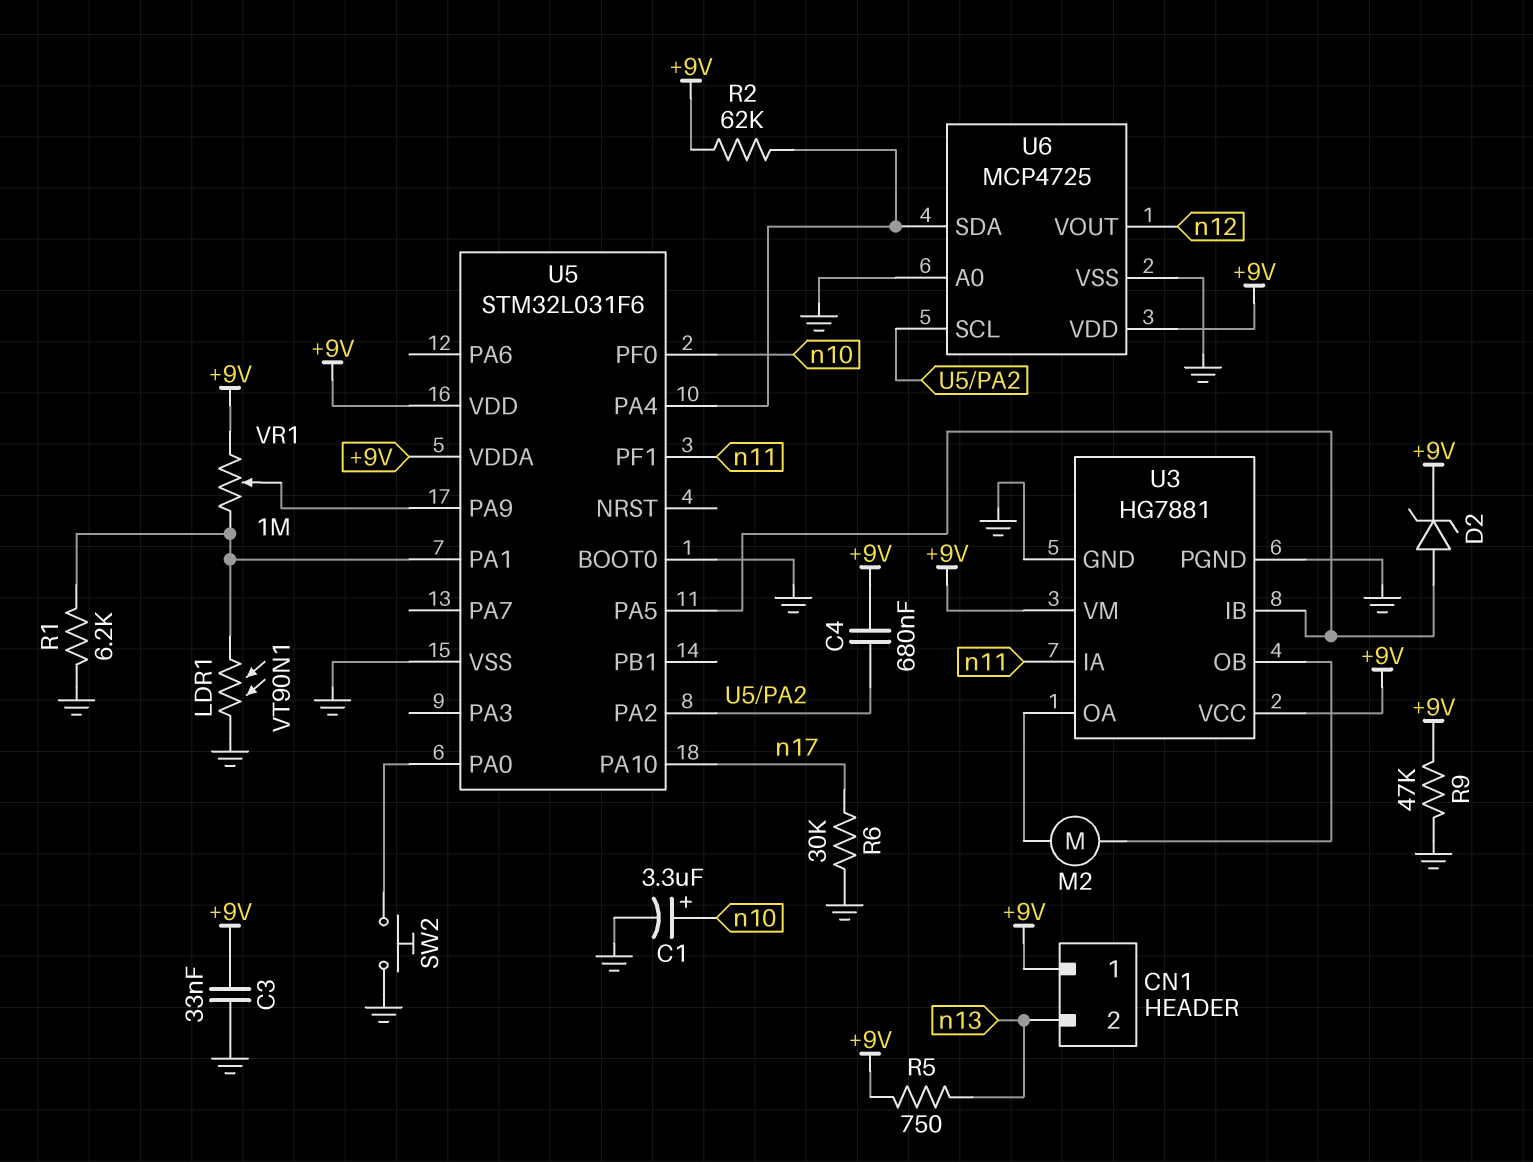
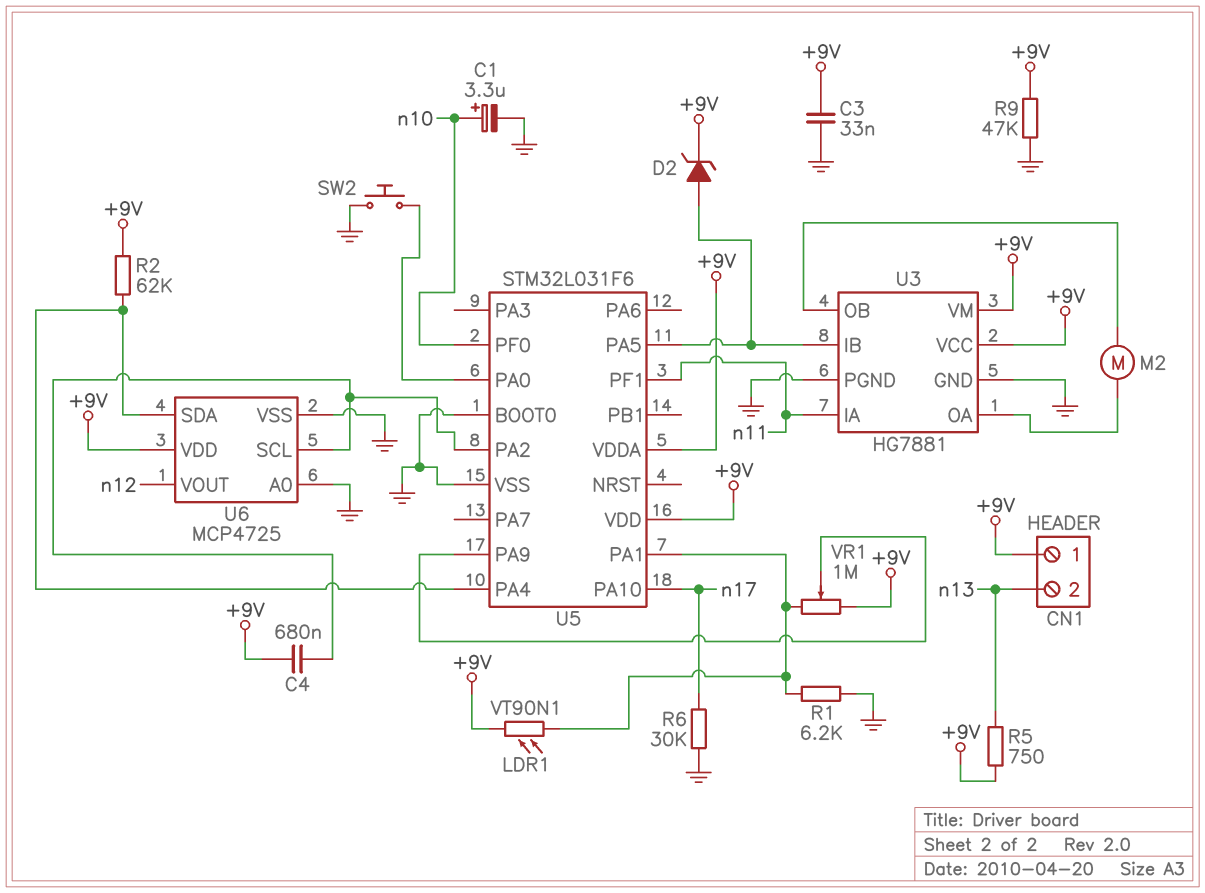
LDR1: VT90N1 (GND, U5/PA1) -> VT90N1 (+9V, U5/PA1)

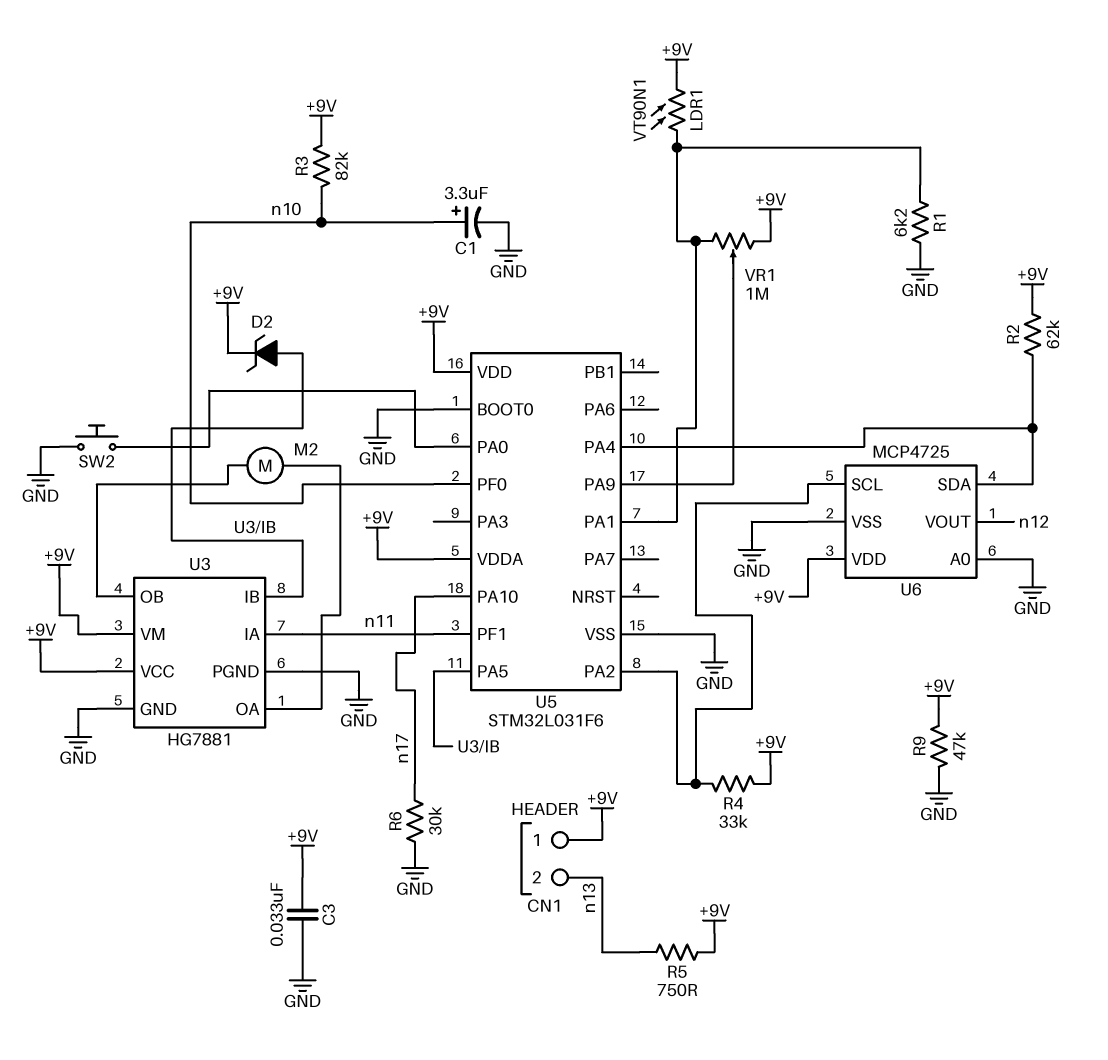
C4: 680nF (+9V, U5/PA2) -> none
R3: none -> 82k (+9V, n10)
R4: none -> 33k (+9V, U5/PA2)

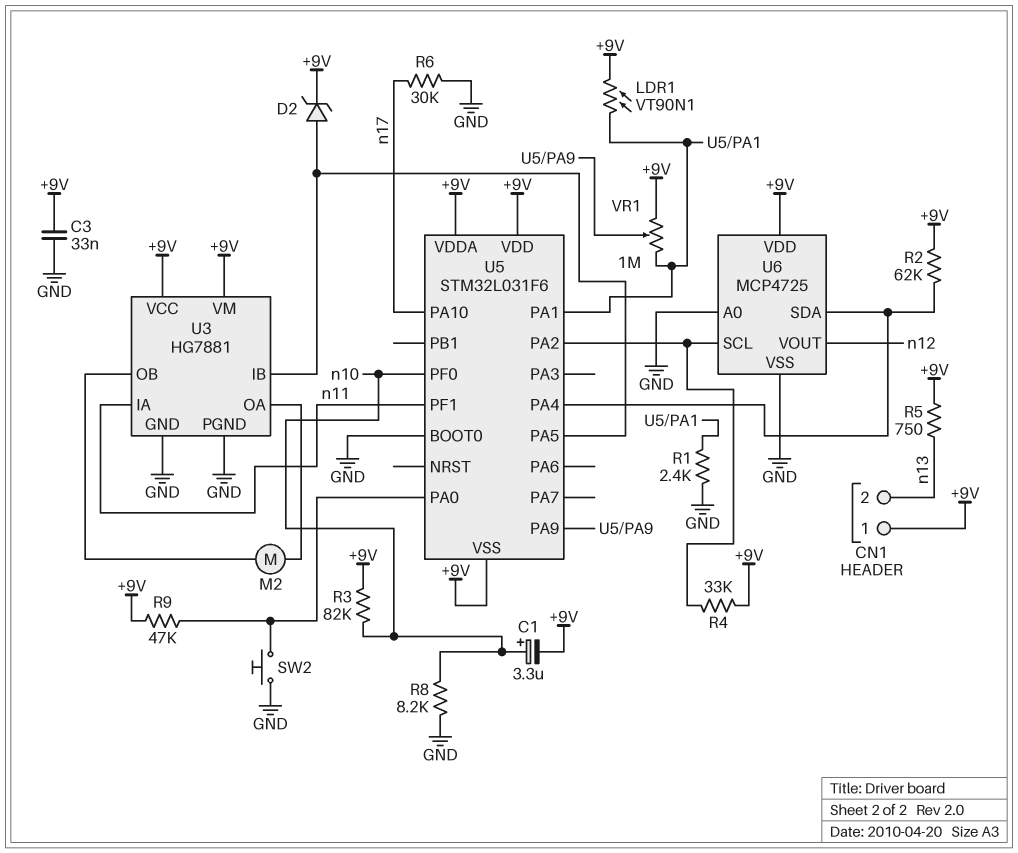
C1: 3.3uF (plus n10, minus GND) -> 3.3uF (plus n10, minus +9V)
R1: 6.2k (GND, U5/PA1) -> 2.4k (GND, U5/PA1)
R8: none -> 8.2k (GND, n10)
R9: 47k (+9V, GND) -> 47k (+9V, U5/PA0)
U5 pin VSS: GND -> +9V

